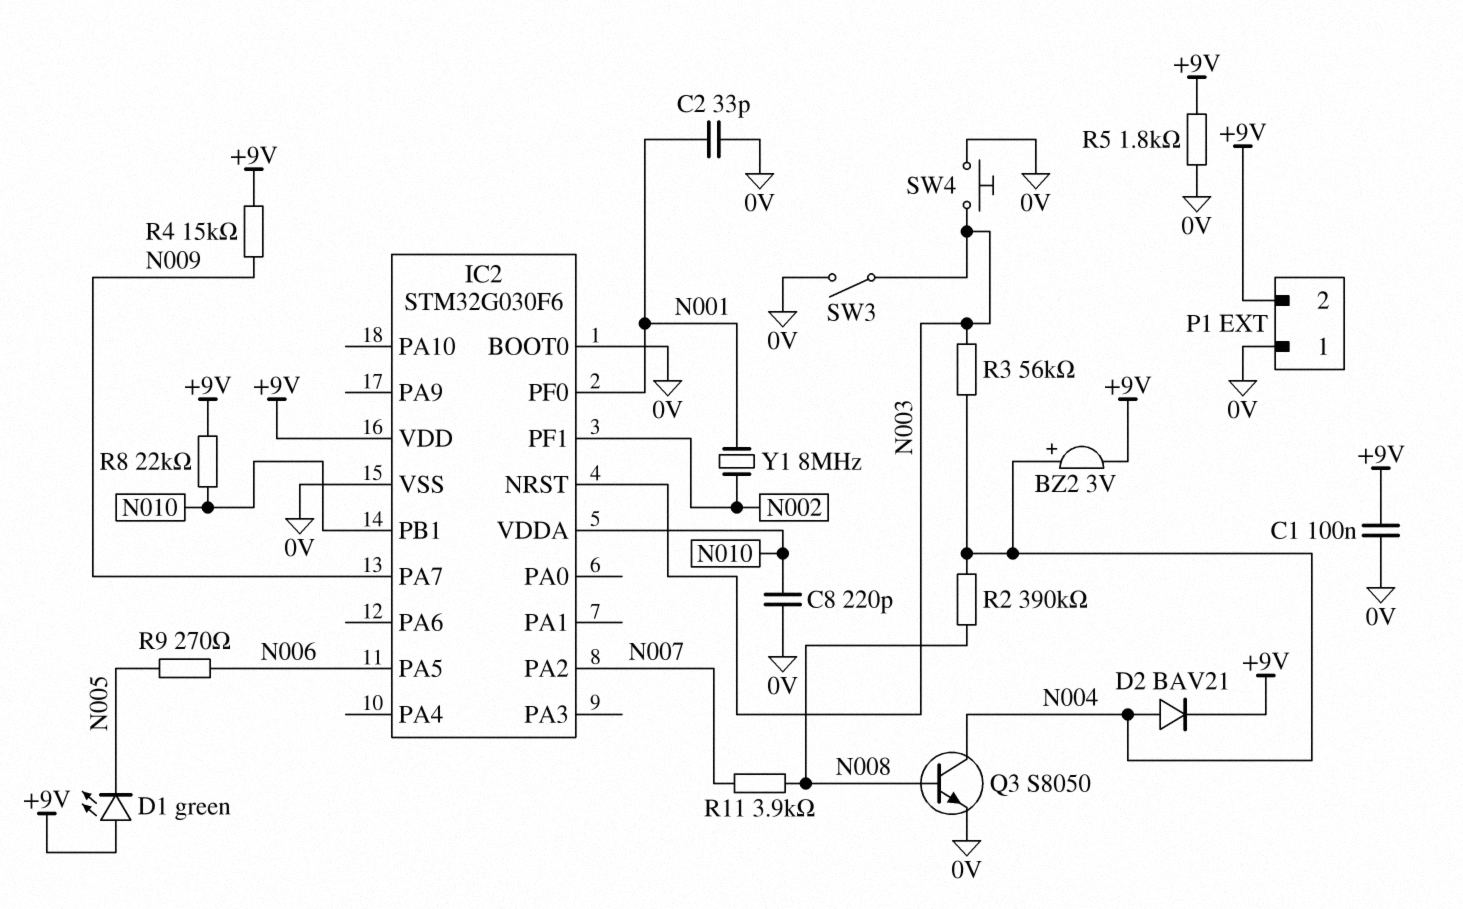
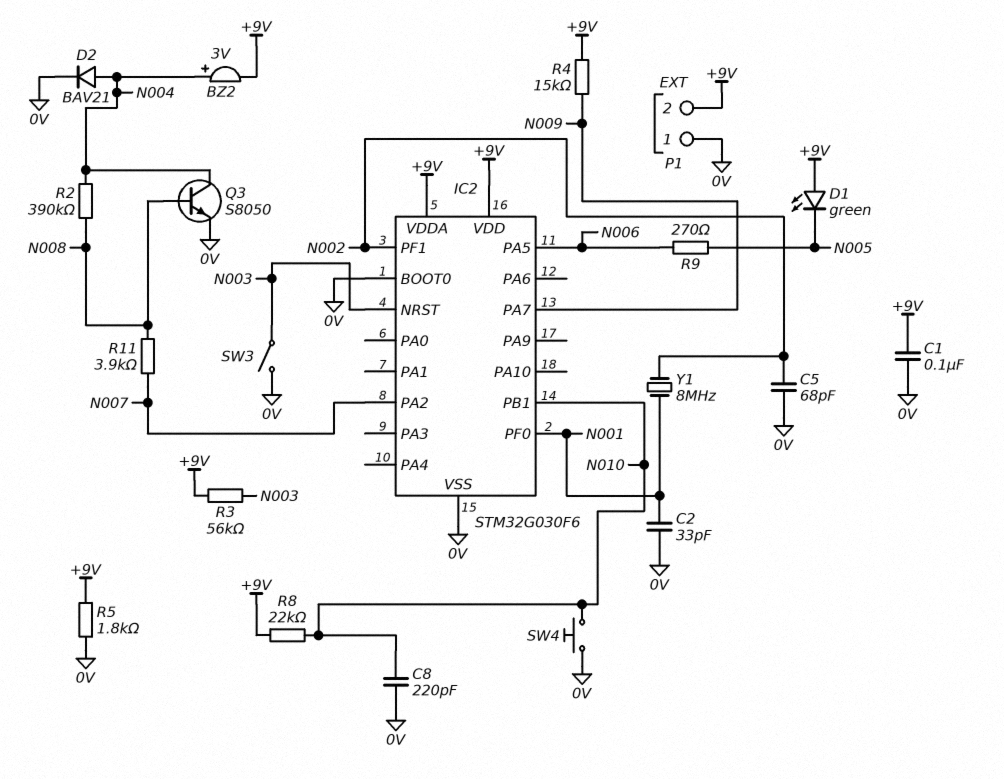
C5: none -> 68pF (0V, N002)
D2: diode BAV21 (A N004, K +9V) -> diode BAV21 (A N004, K 0V)
IC2 pin VDDA: N010 -> +9V
R3: 56k (N003, N004) -> 56k (+9V, N003)
SW4: button (0V, N003) -> button (0V, N010)

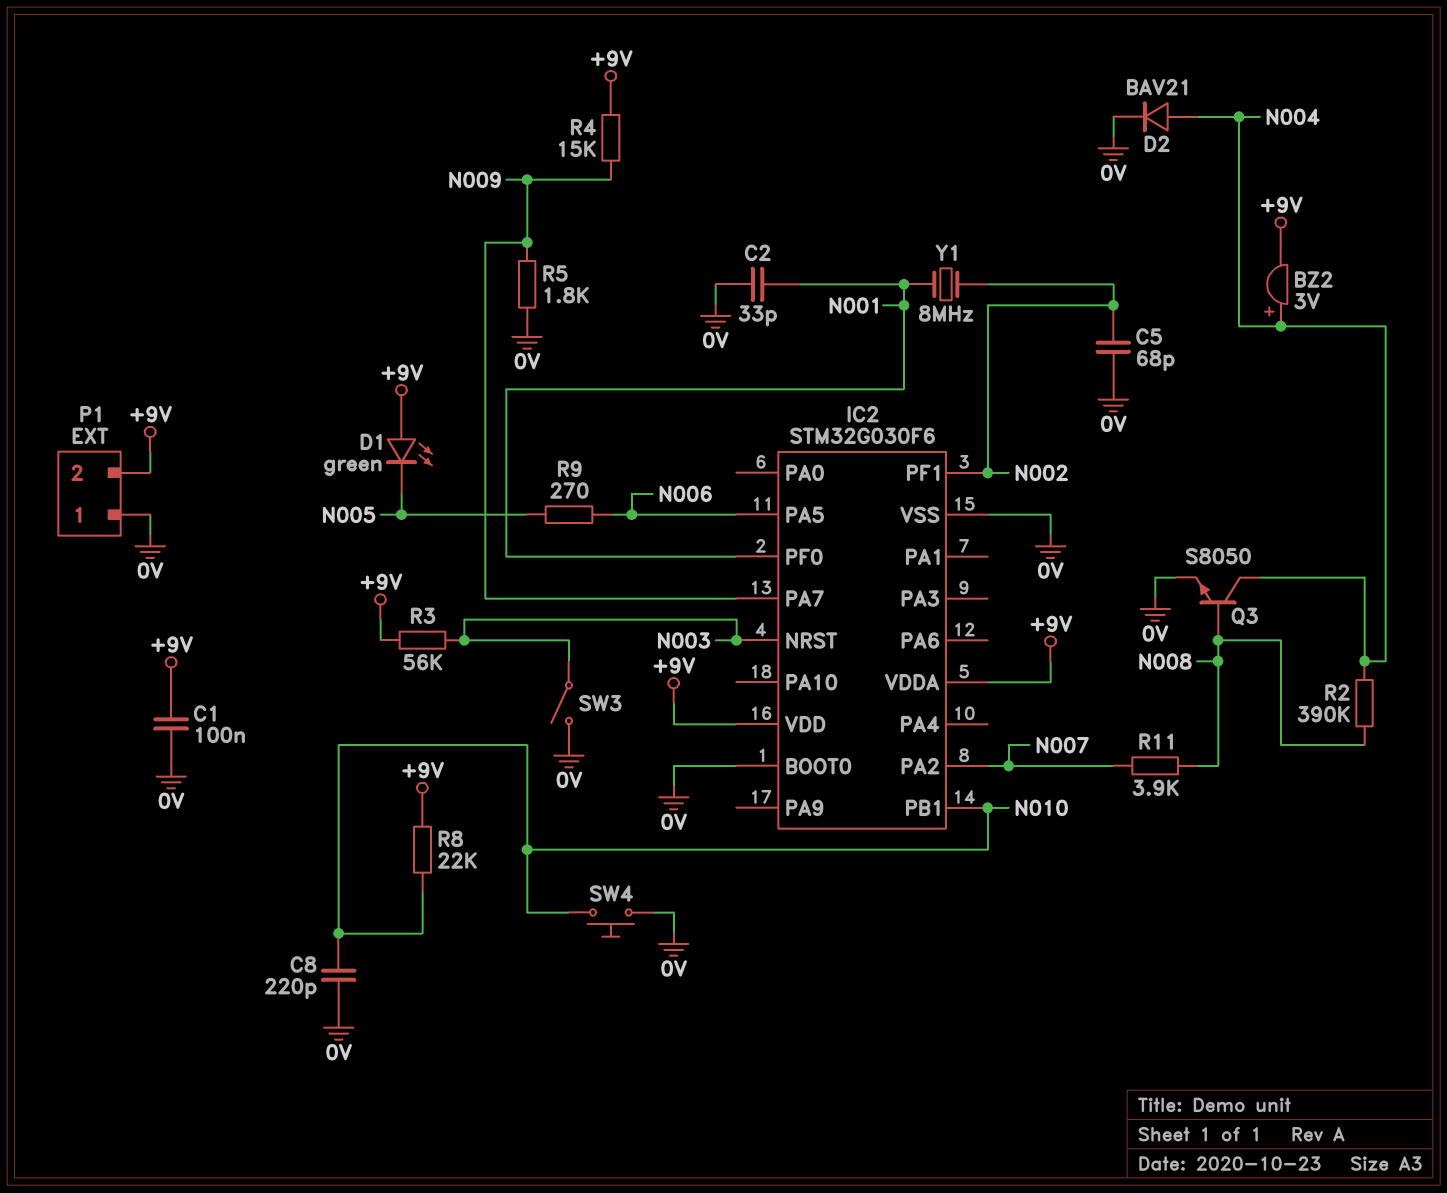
R5: 1.8k (+9V, 0V) -> 1.8k (0V, N009)

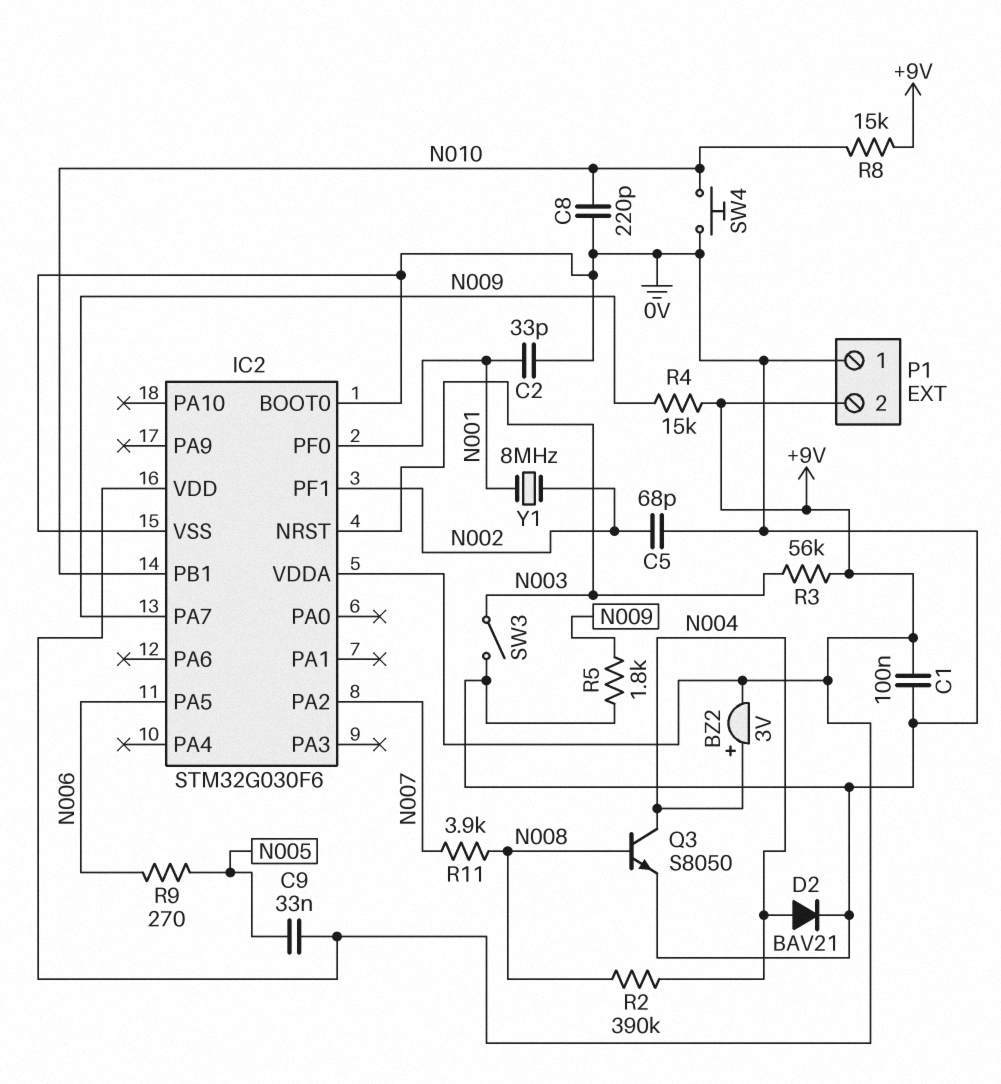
C9: none -> 33nF (+9V, N005)
D1: LED green (A +9V, K N005) -> none
R8: 22k (+9V, N010) -> 15k (+9V, N010)

